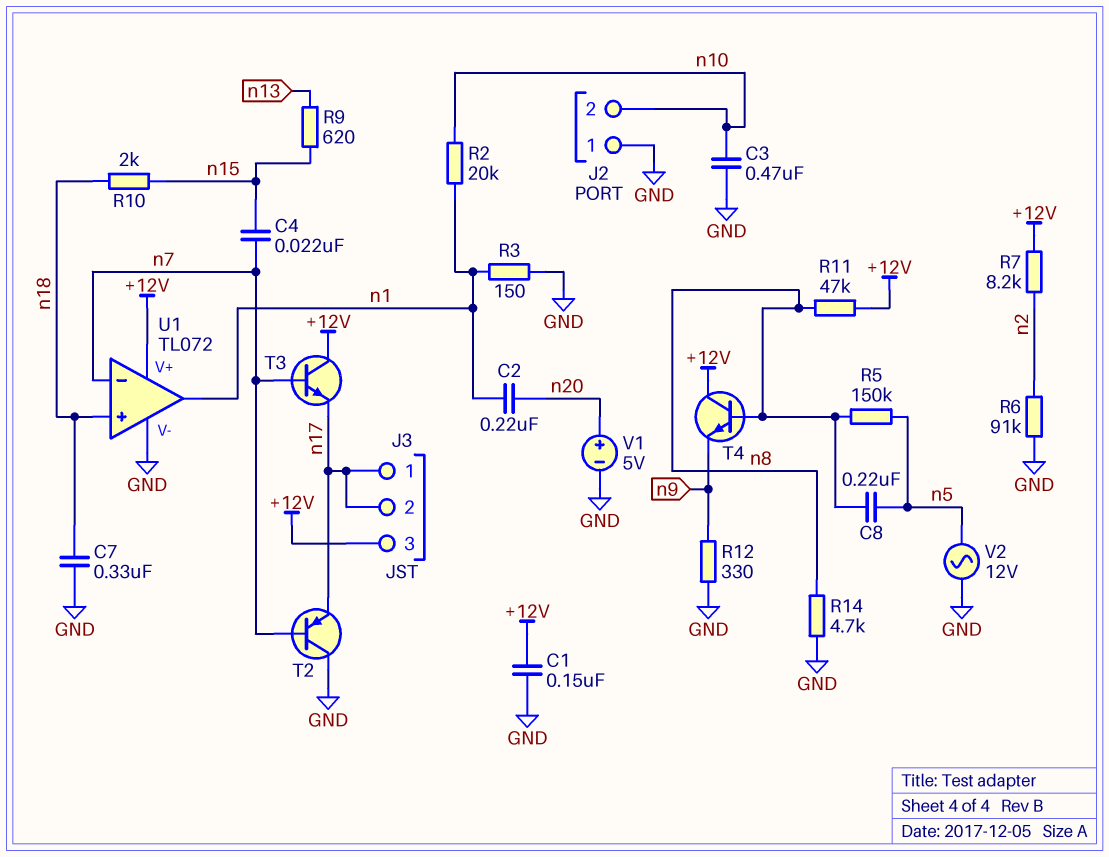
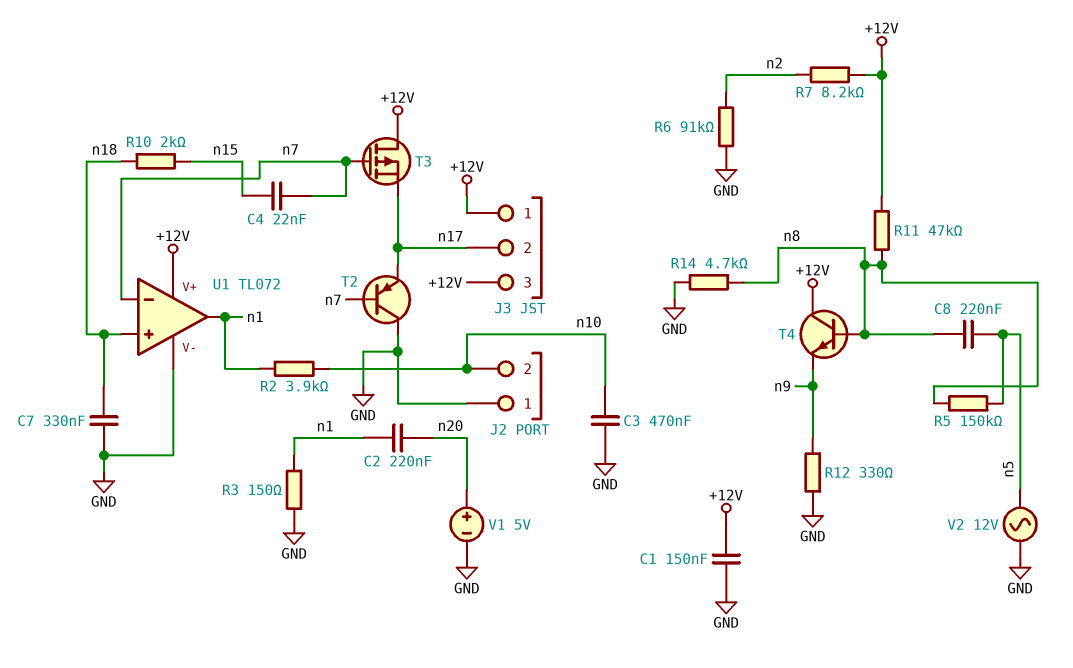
J3 pin 1: n17 -> +12V
R2: 20k (n1, n10) -> 3.9k (n1, n10)
R9: 620 (n13, n15) -> none
T3: NPN (B n7, C +12V, E n17) -> PMOS (G n7, D +12V, S n17)

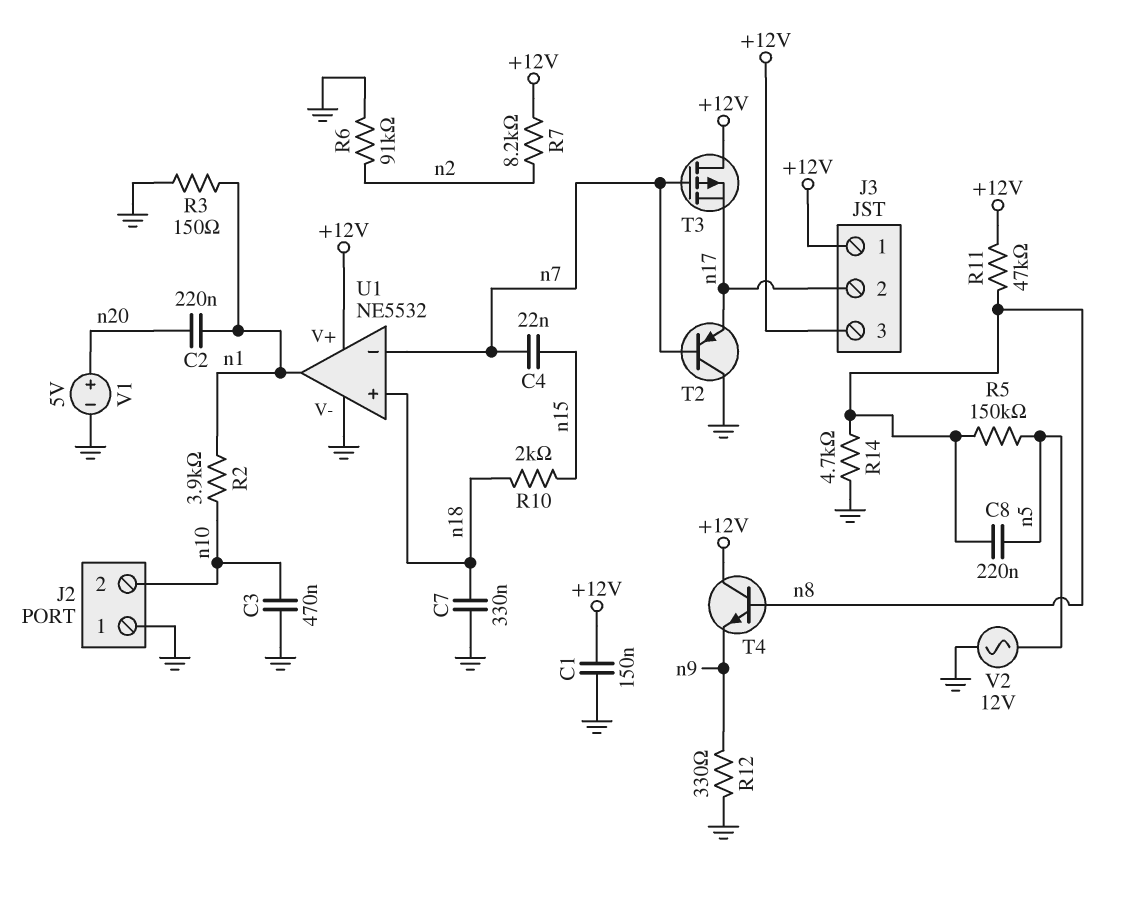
U1: TL072 -> NE5532

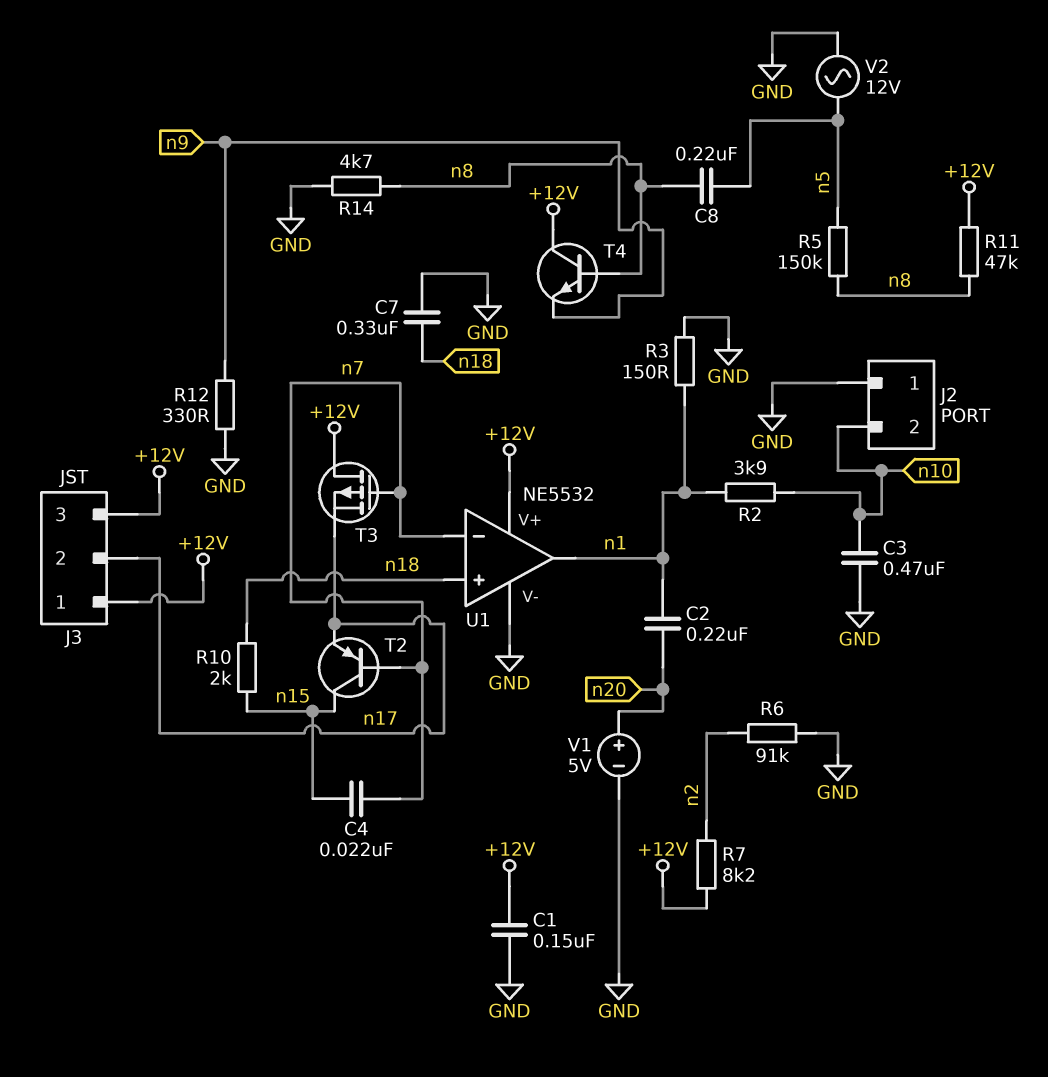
T2: PNP (B n7, C GND, E n17) -> PNP (B n7, C n15, E n17)

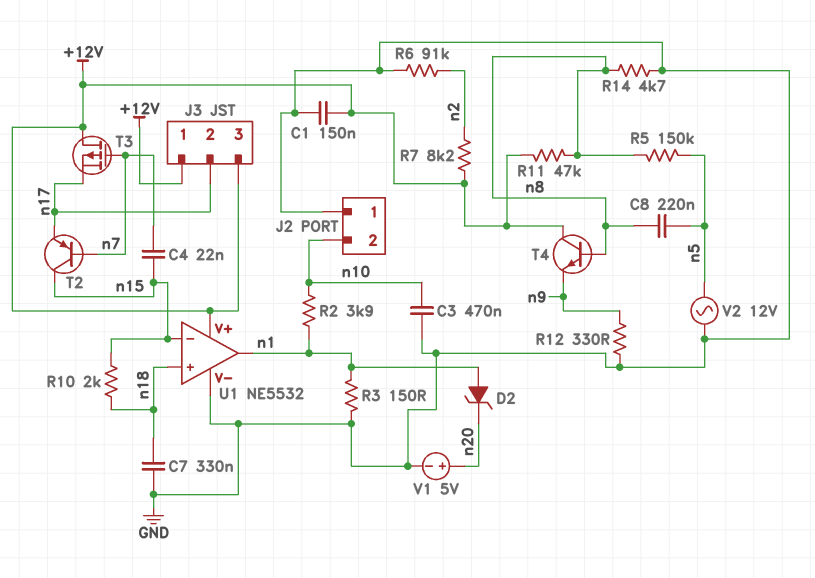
C2: 220nF (n1, n20) -> none
D2: none -> zener (A n1, K n20)
U1 pin in-: n7 -> n15

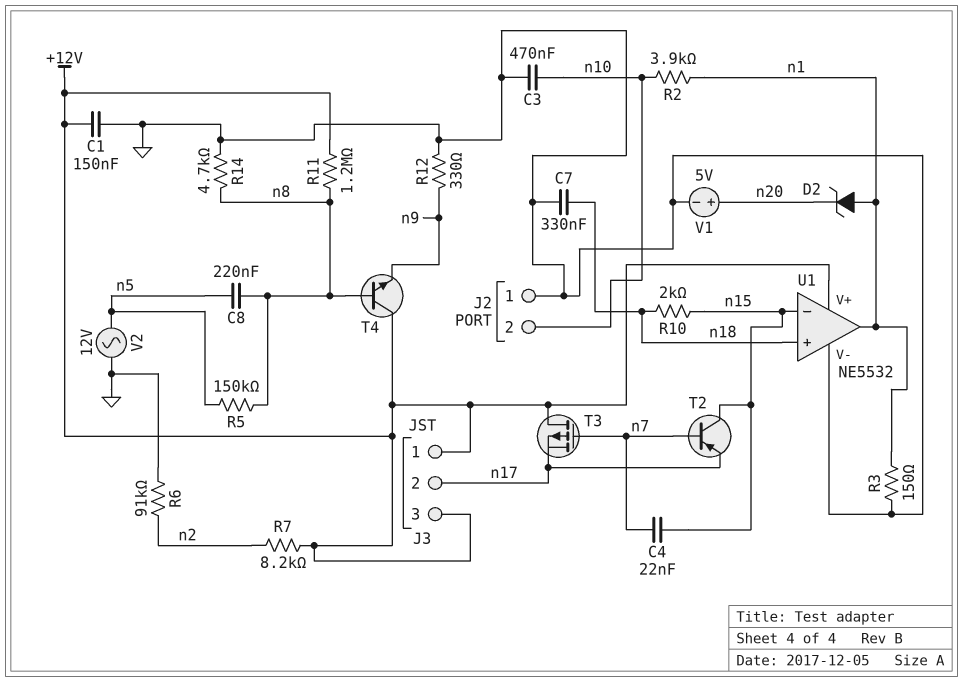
R11: 47k (+12V, n8) -> 1.2M (+12V, n8)

